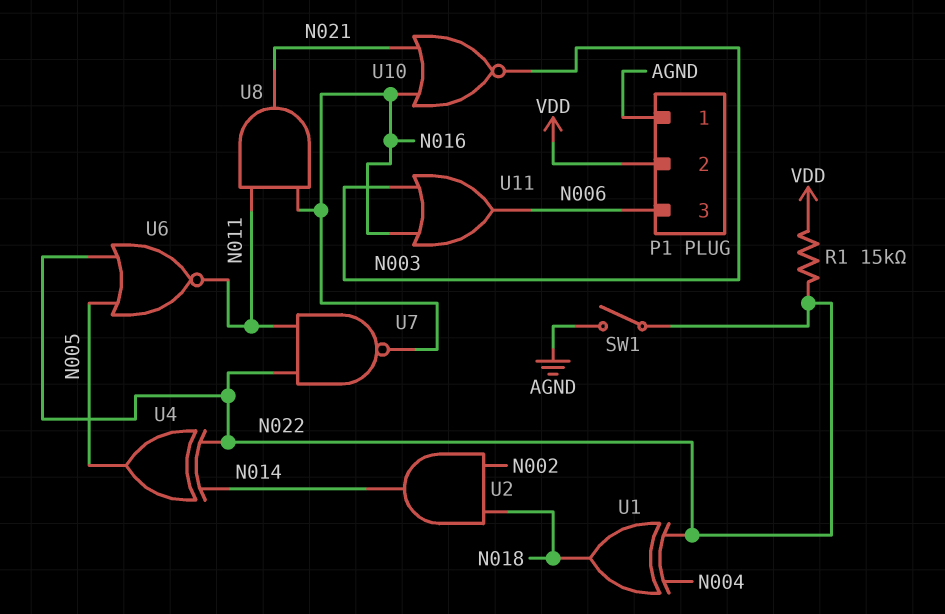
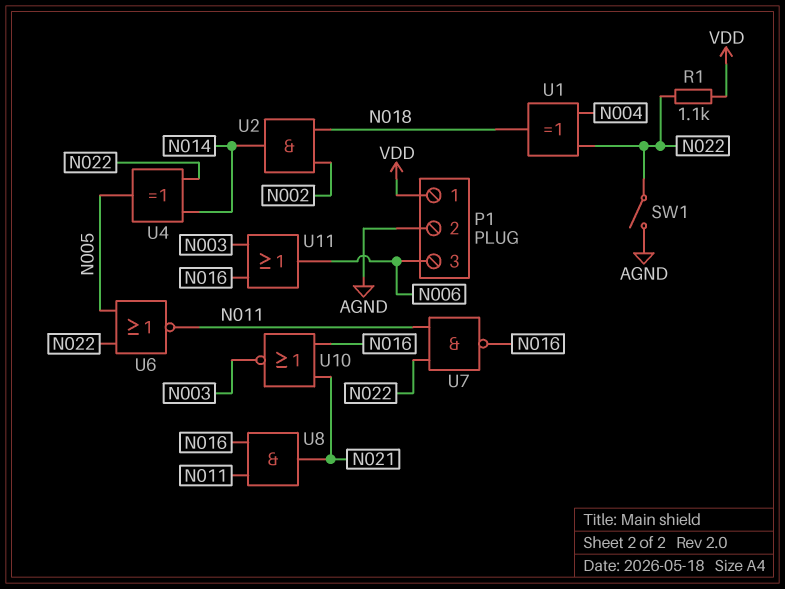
P1 pin 1: AGND -> VDD
P1 pin 2: VDD -> AGND
R1: 15k (N022, VDD) -> 1.1k (N022, VDD)

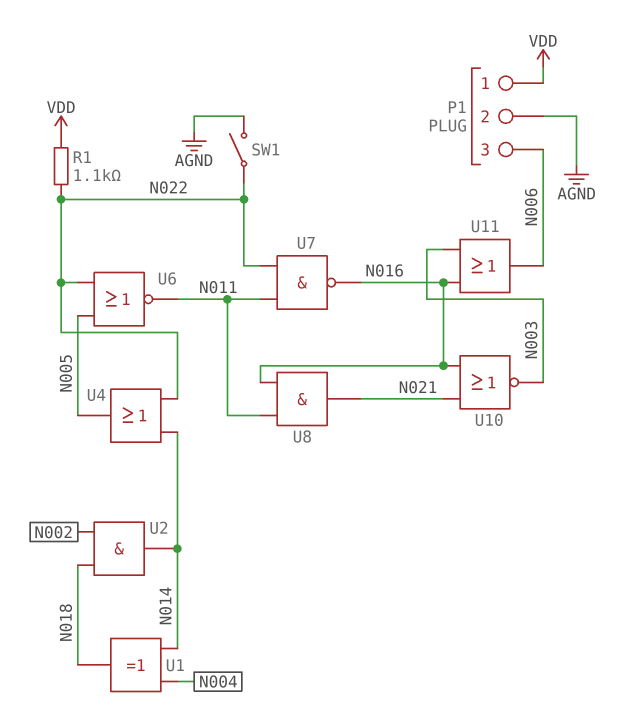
U1: XOR (in N004, in N022, out N018) -> XOR (in N004, in N014, out N018)
U4: XOR (in N014, in N022, out N005) -> OR (in N014, in N022, out N005)

